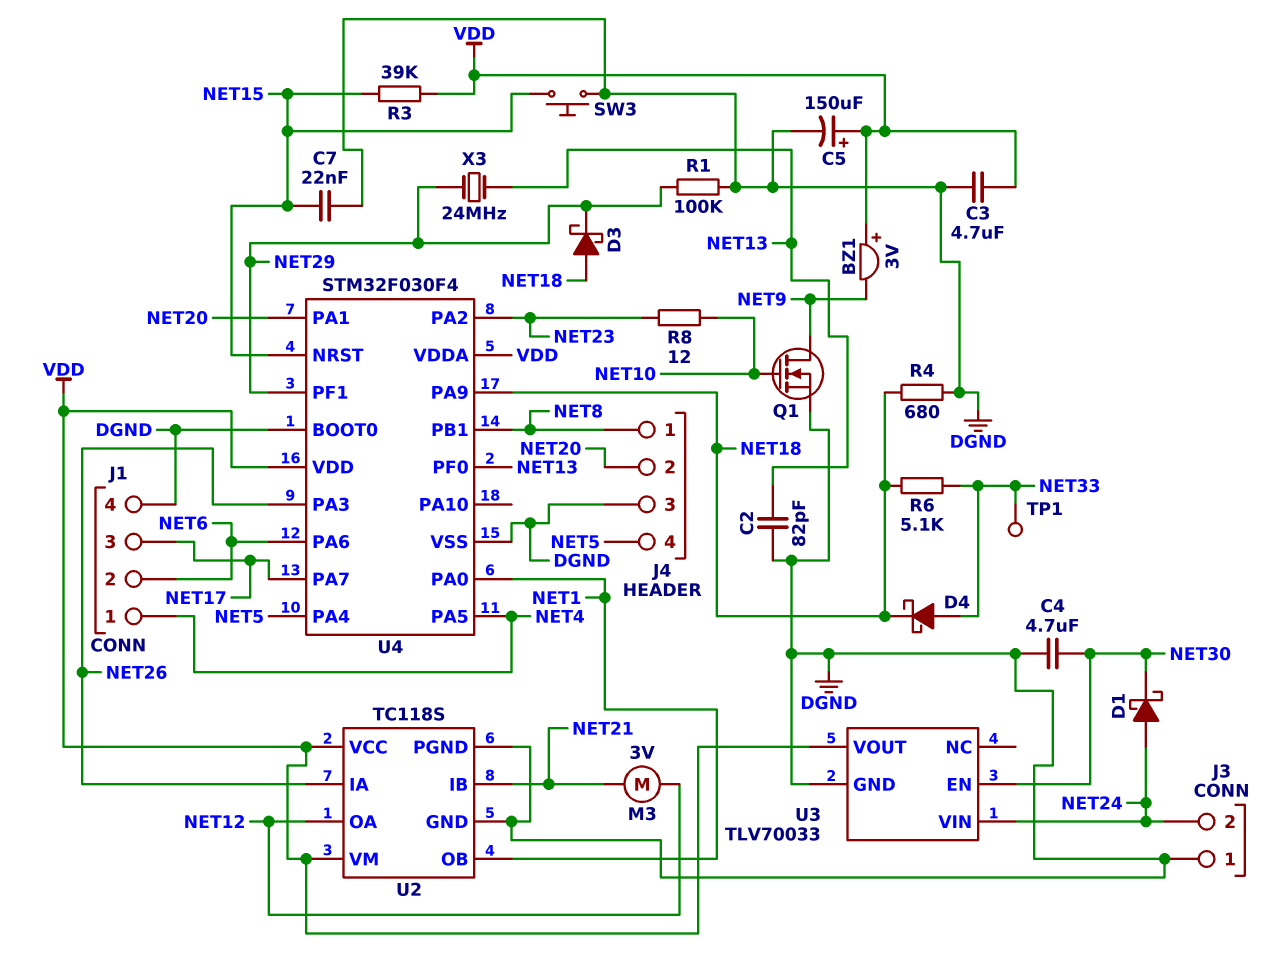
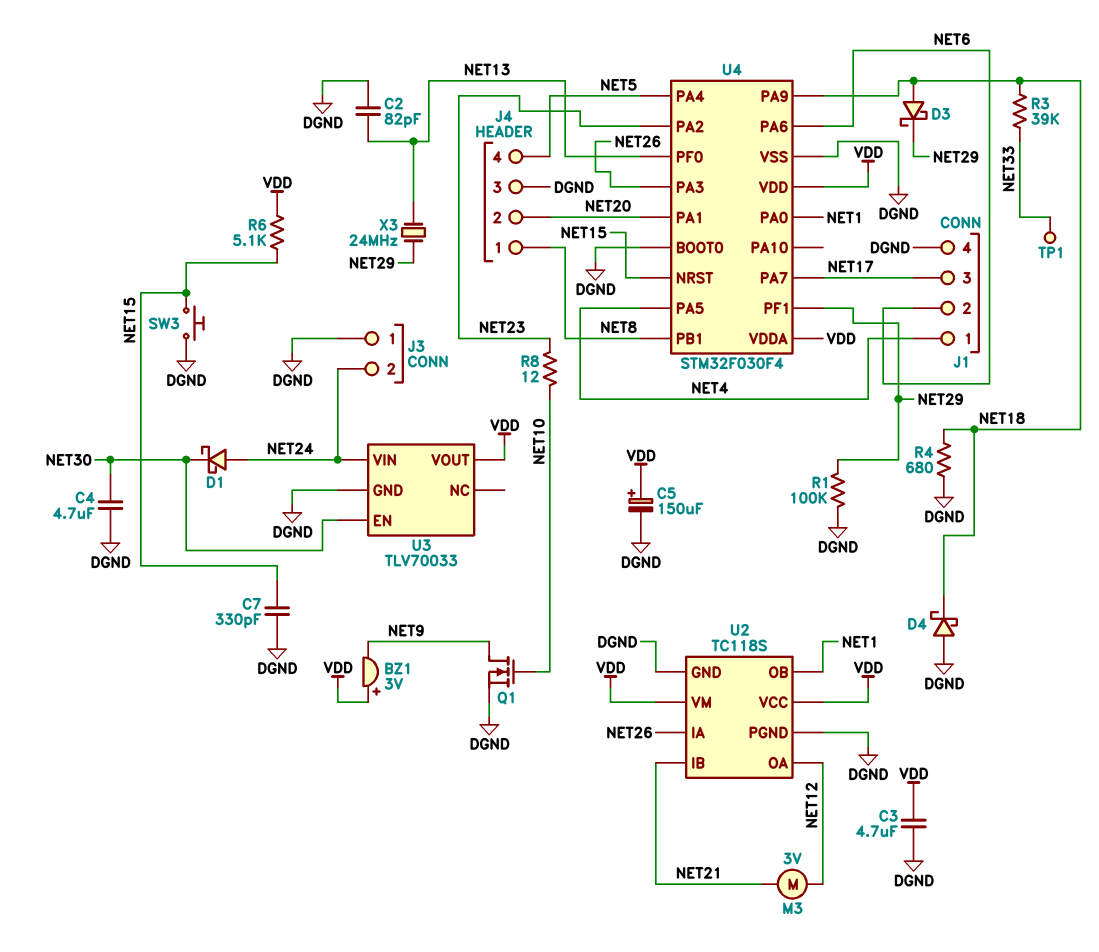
C7: 22nF (DGND, NET15) -> 330pF (DGND, NET15)
D4: schottky (A NET33, K NET18) -> schottky (A DGND, K NET18)
R3: 39k (NET15, VDD) -> 39k (NET18, NET33)
R6: 5.1k (NET18, NET33) -> 5.1k (NET15, VDD)

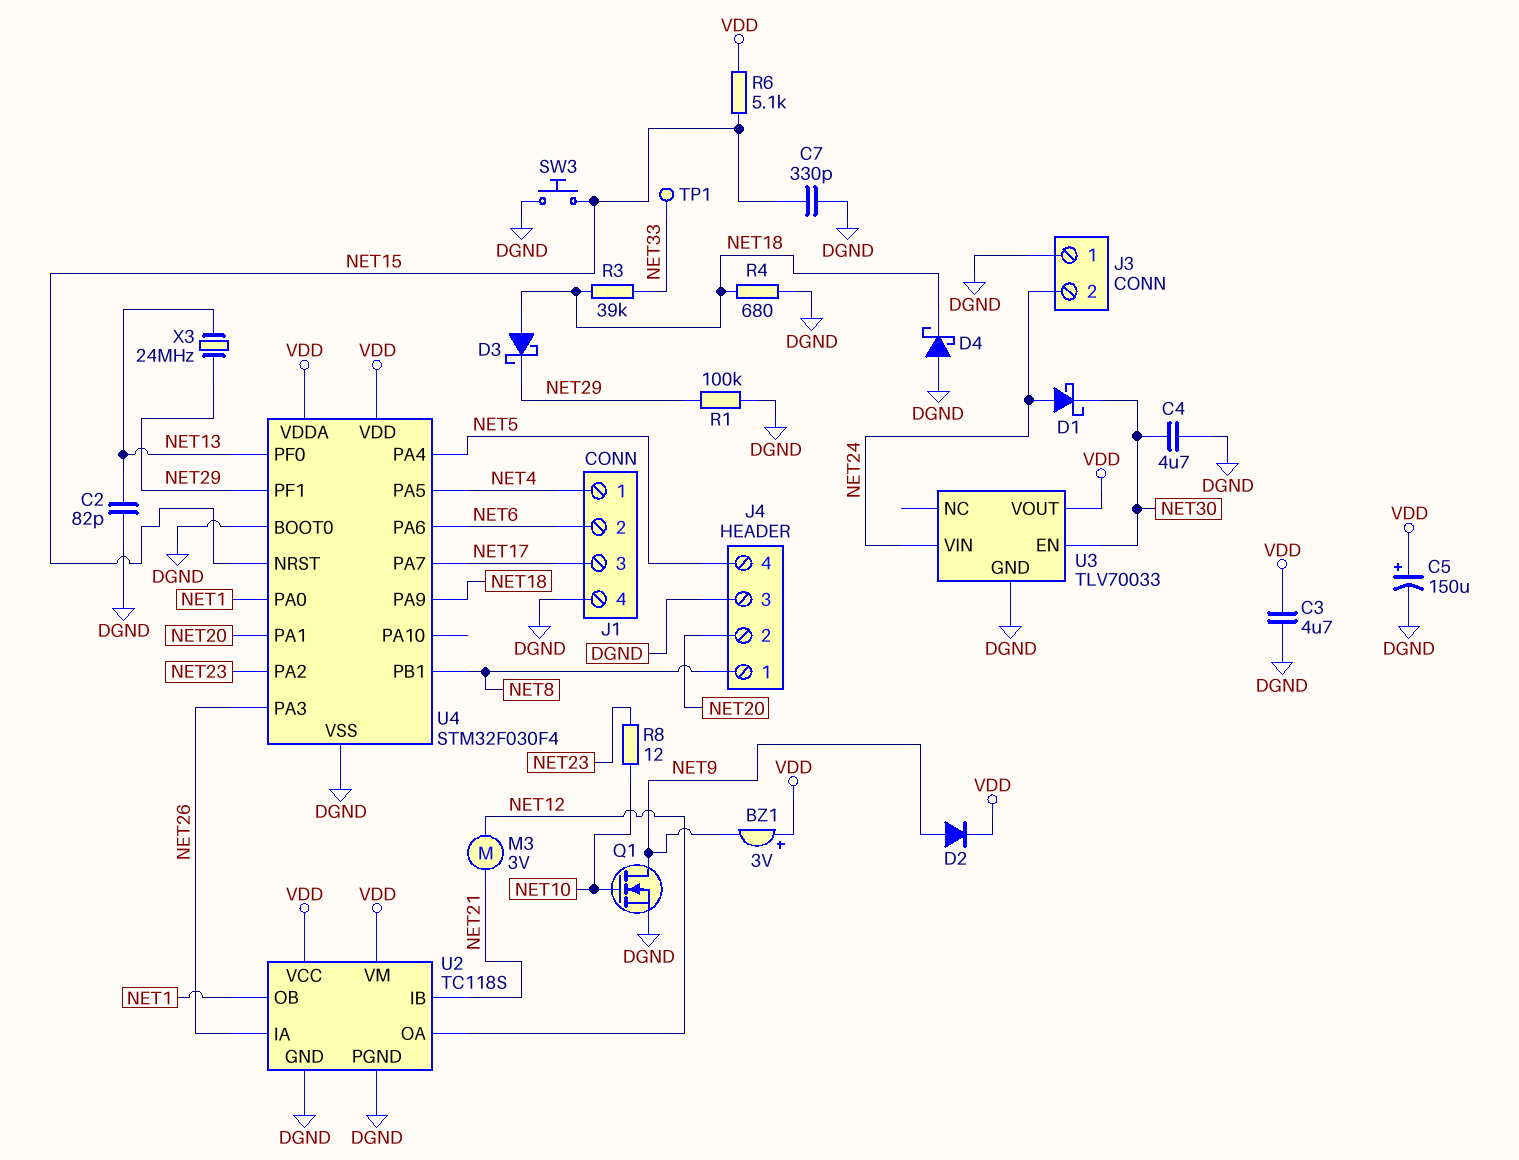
D2: none -> diode (A NET9, K VDD)

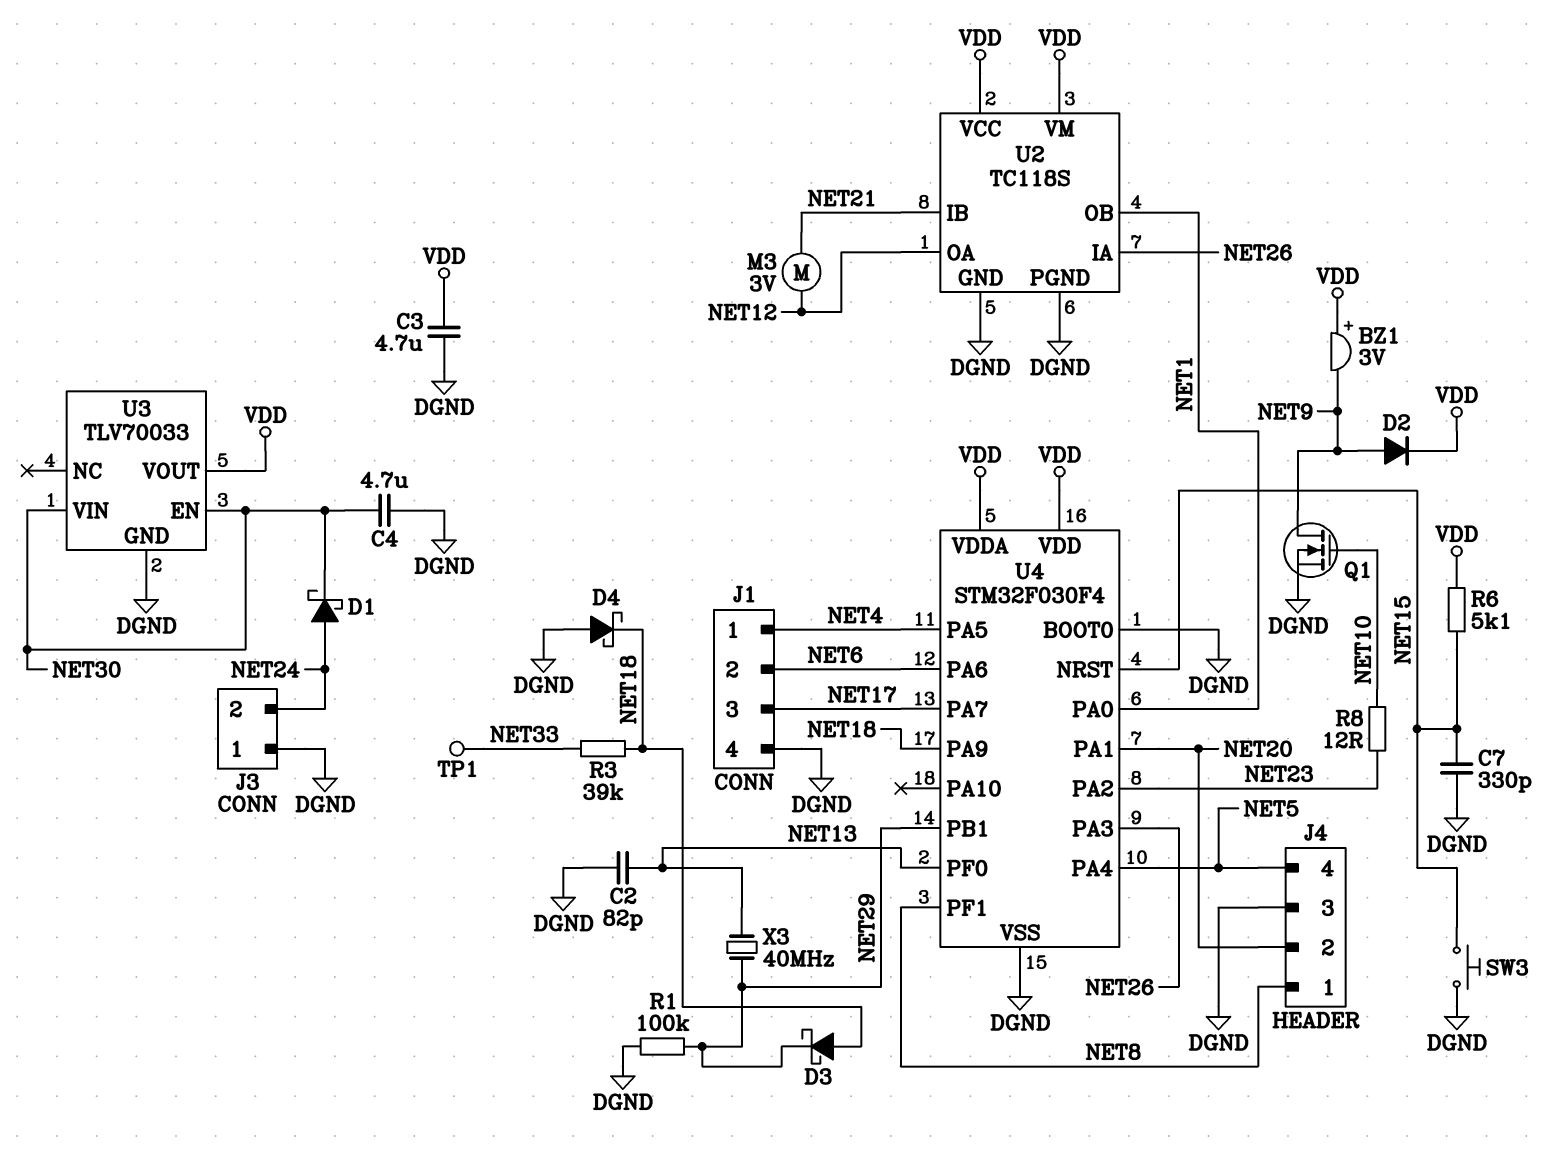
C5: 150uF (plus VDD, minus DGND) -> none
R4: 680 (DGND, NET18) -> none
U3 pin VIN: NET24 -> NET30
U4 pin PB1: NET8 -> NET29
U4 pin PF1: NET29 -> NET8
X3: 24MHz (NET13, NET29) -> 40MHz (NET13, NET29)

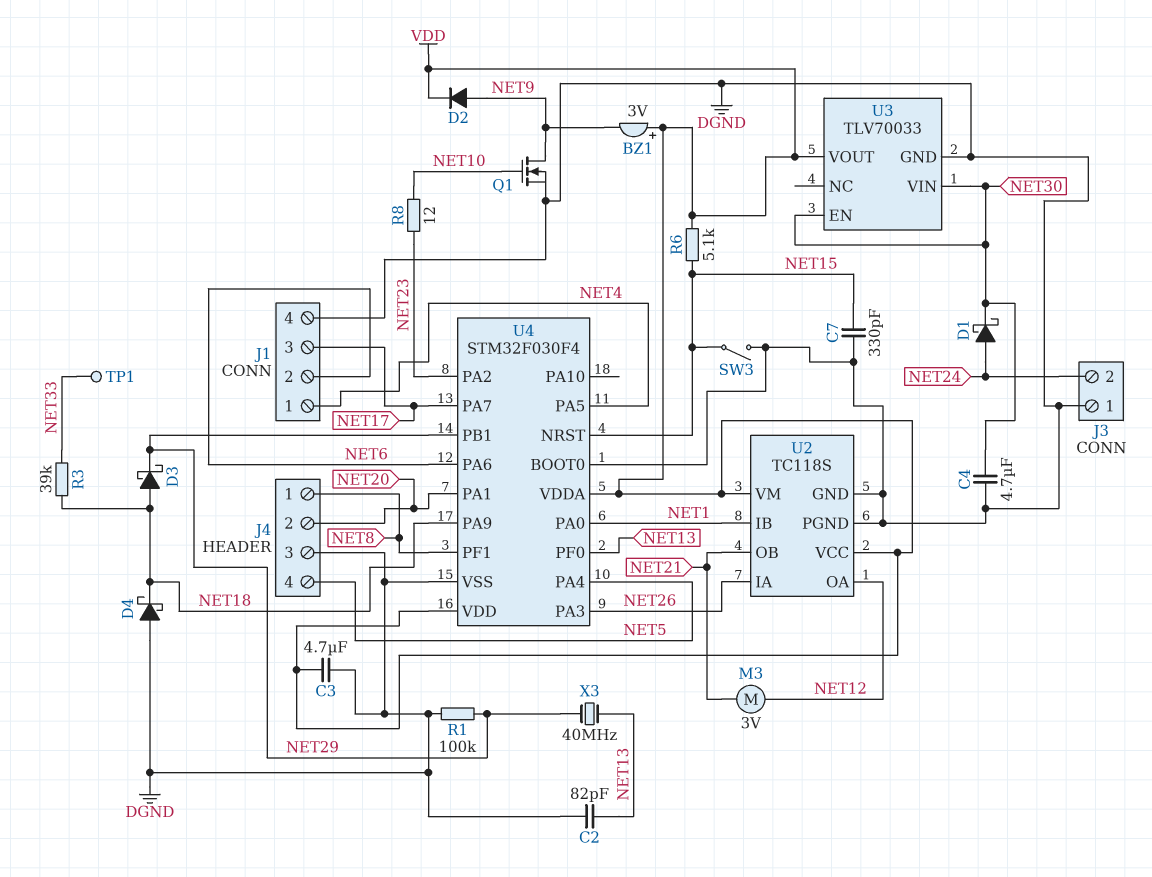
SW3: button (DGND, NET15) -> switch (DGND, NET15)
U2 pin IB: NET21 -> NET1
U2 pin OB: NET1 -> NET21

